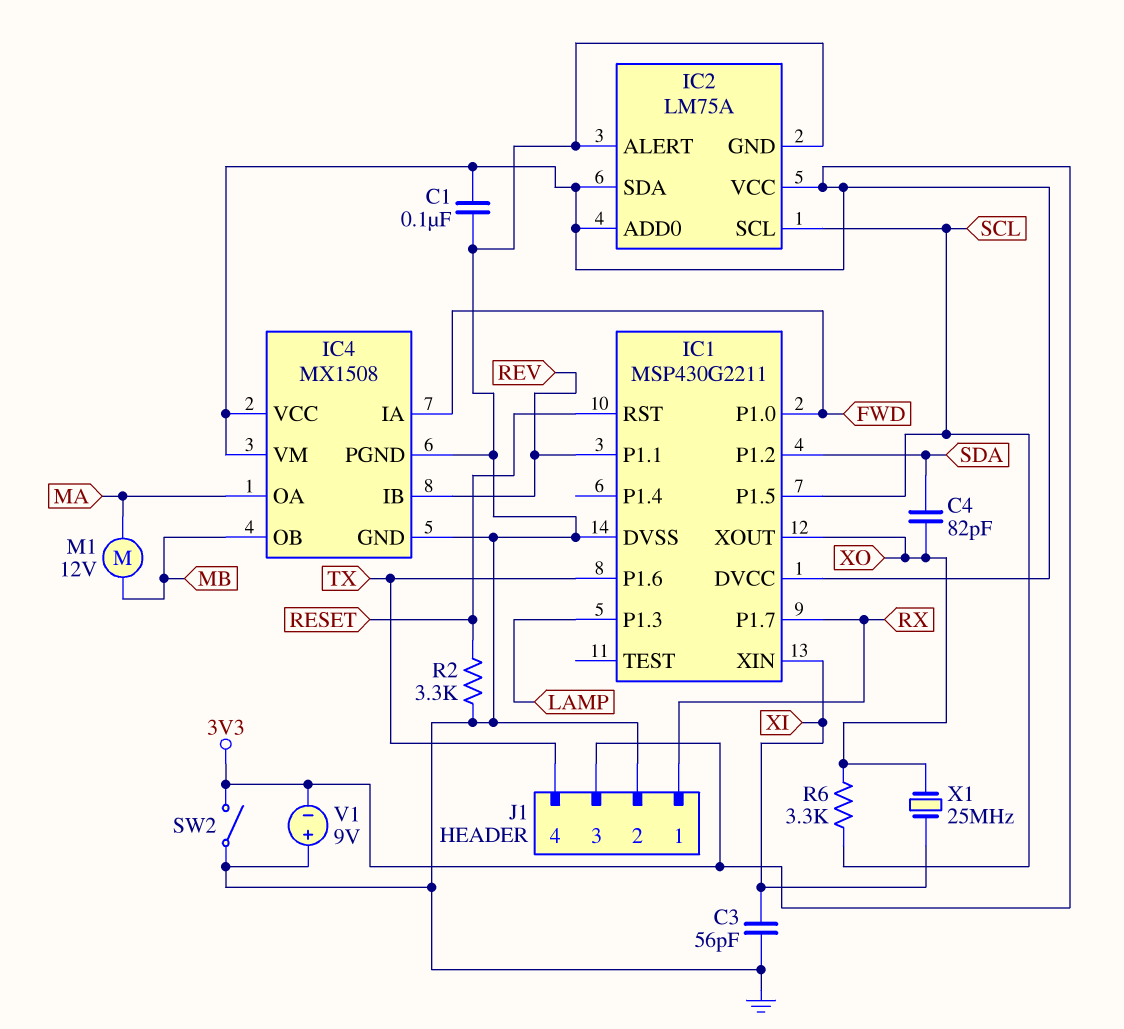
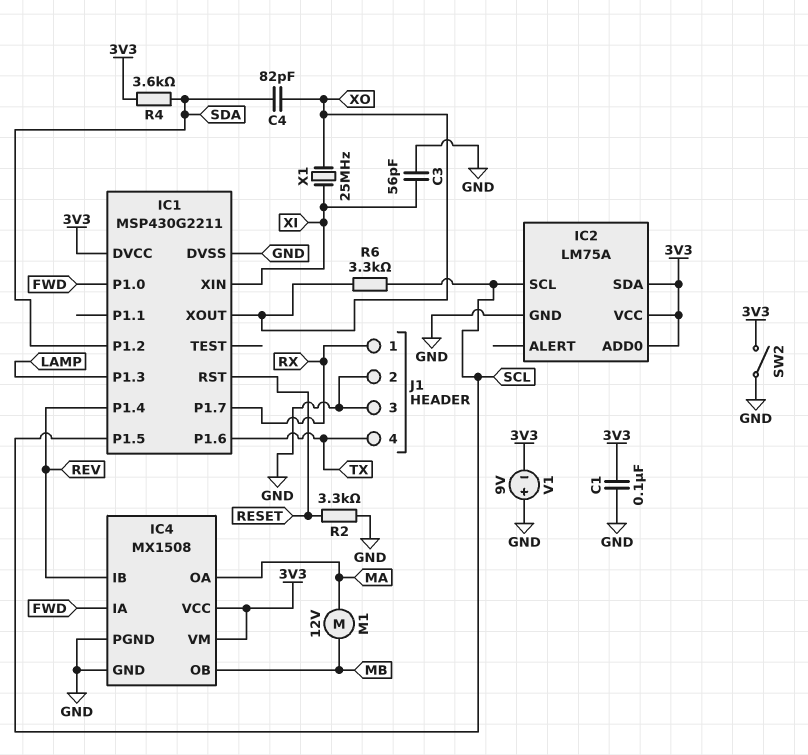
IC1 pin P1.1: REV -> none
IC1 pin P1.4: none -> REV
IC2 pin ALERT: GND -> none
J1 pin 3: 3V3 -> GND
R4: none -> 3.6k (3V3, SDA)

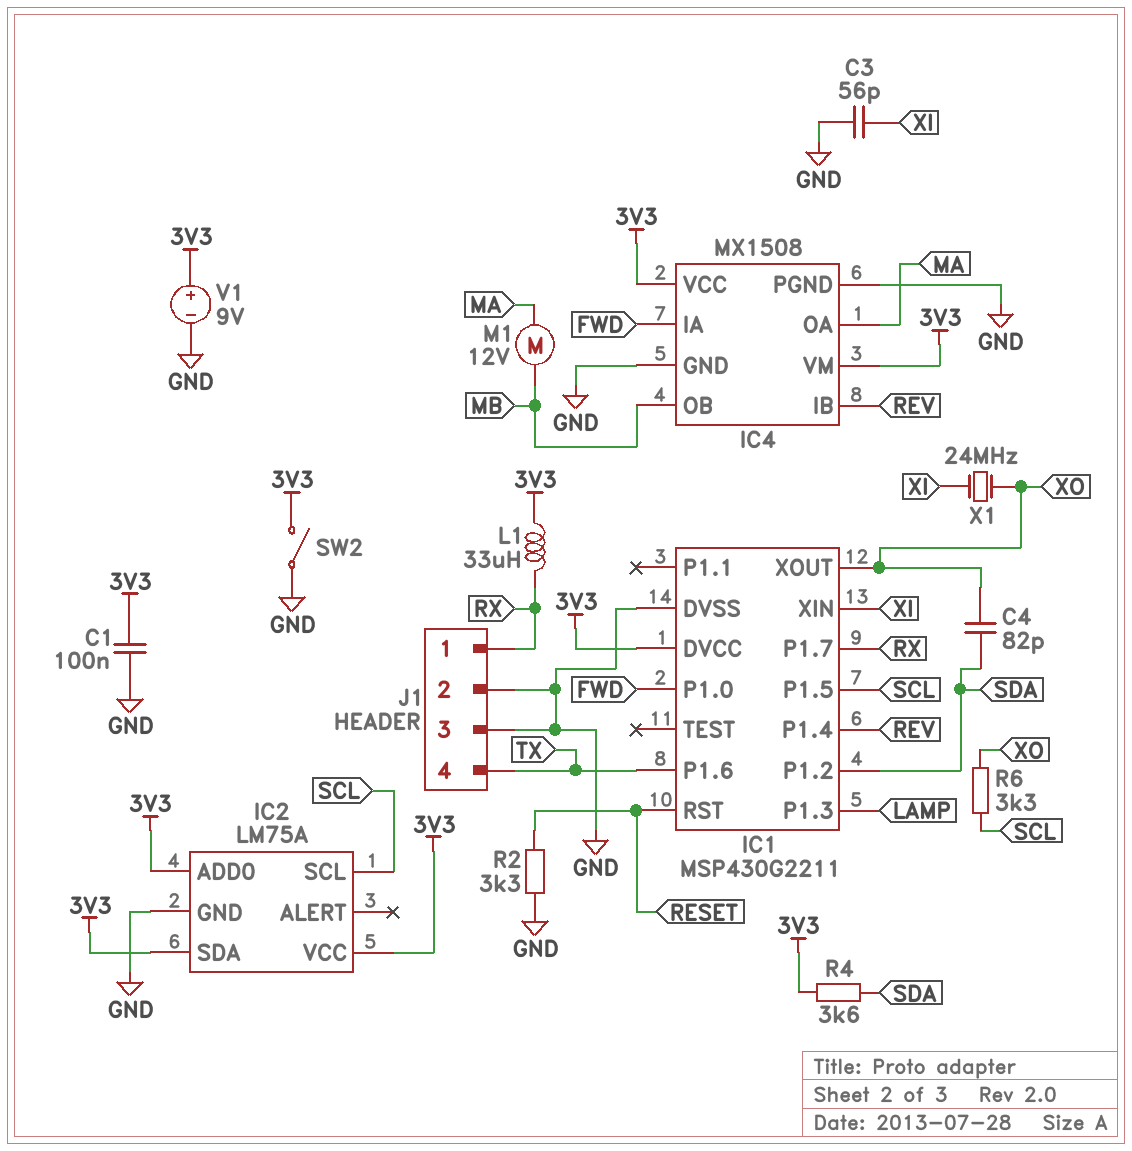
L1: none -> 33uH (3V3, RX)
V1: 9V (plus GND, minus 3V3) -> 9V (plus 3V3, minus GND)
X1: 25MHz (XI, XO) -> 24MHz (XI, XO)

